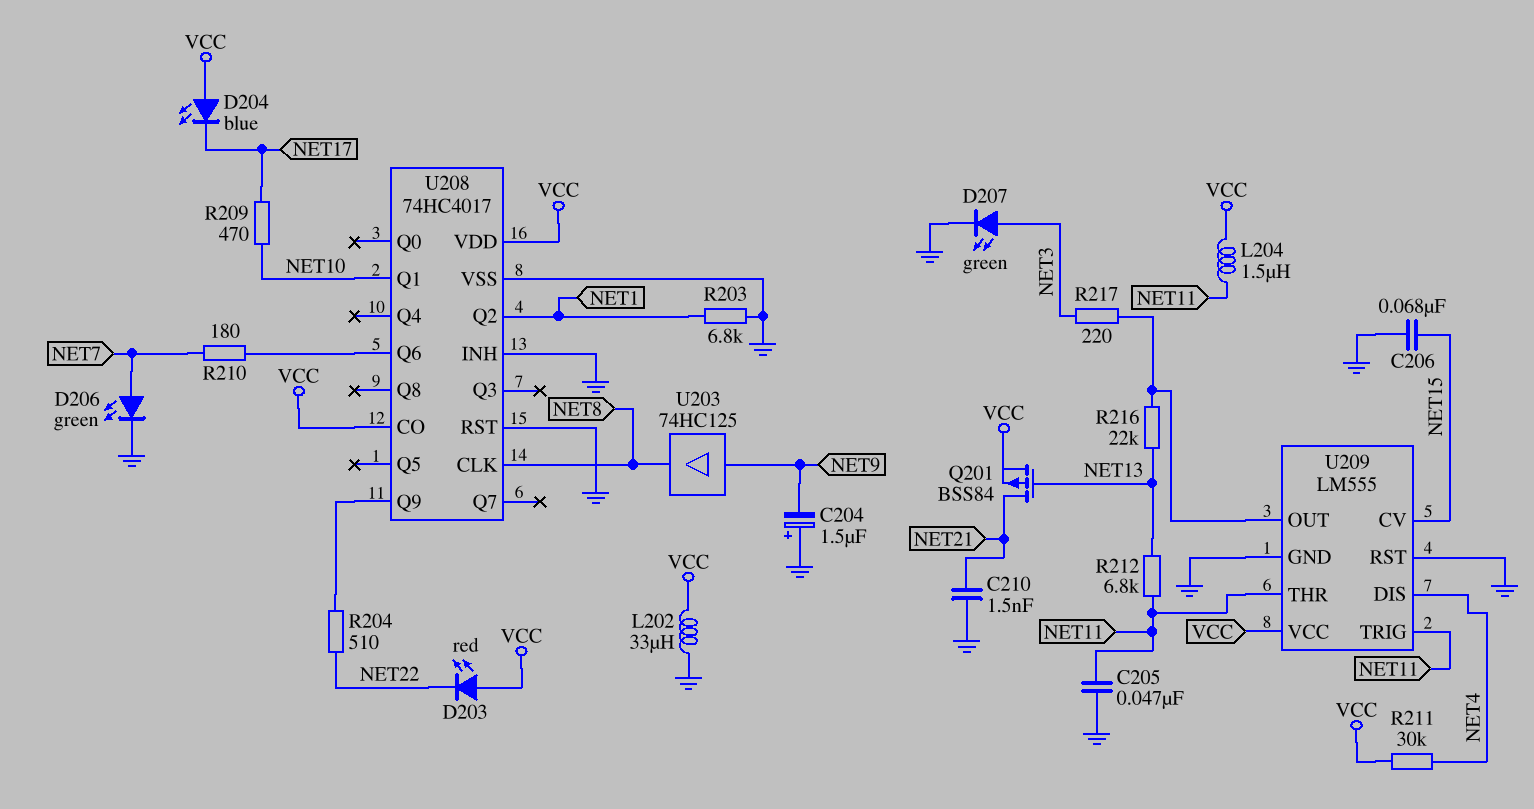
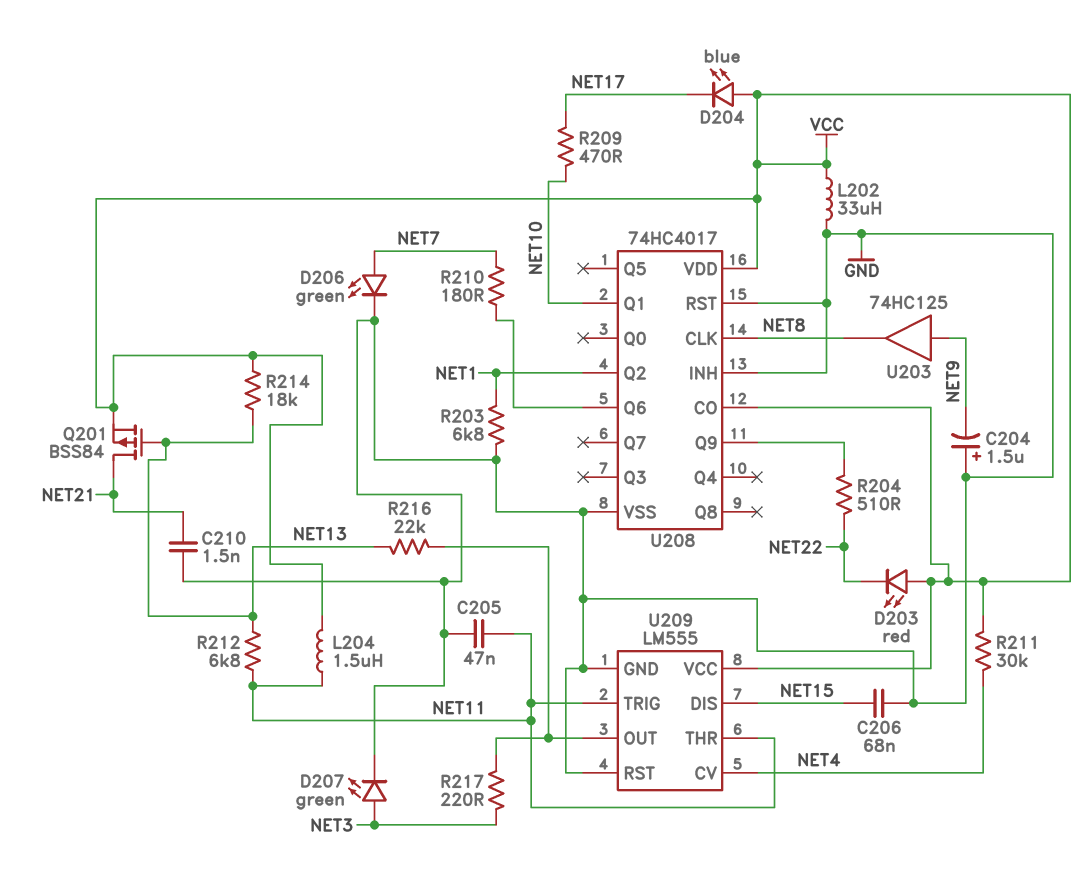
R214: none -> 18k (NET13, VCC)
U209 pin CV: NET15 -> NET4
U209 pin DIS: NET4 -> NET15

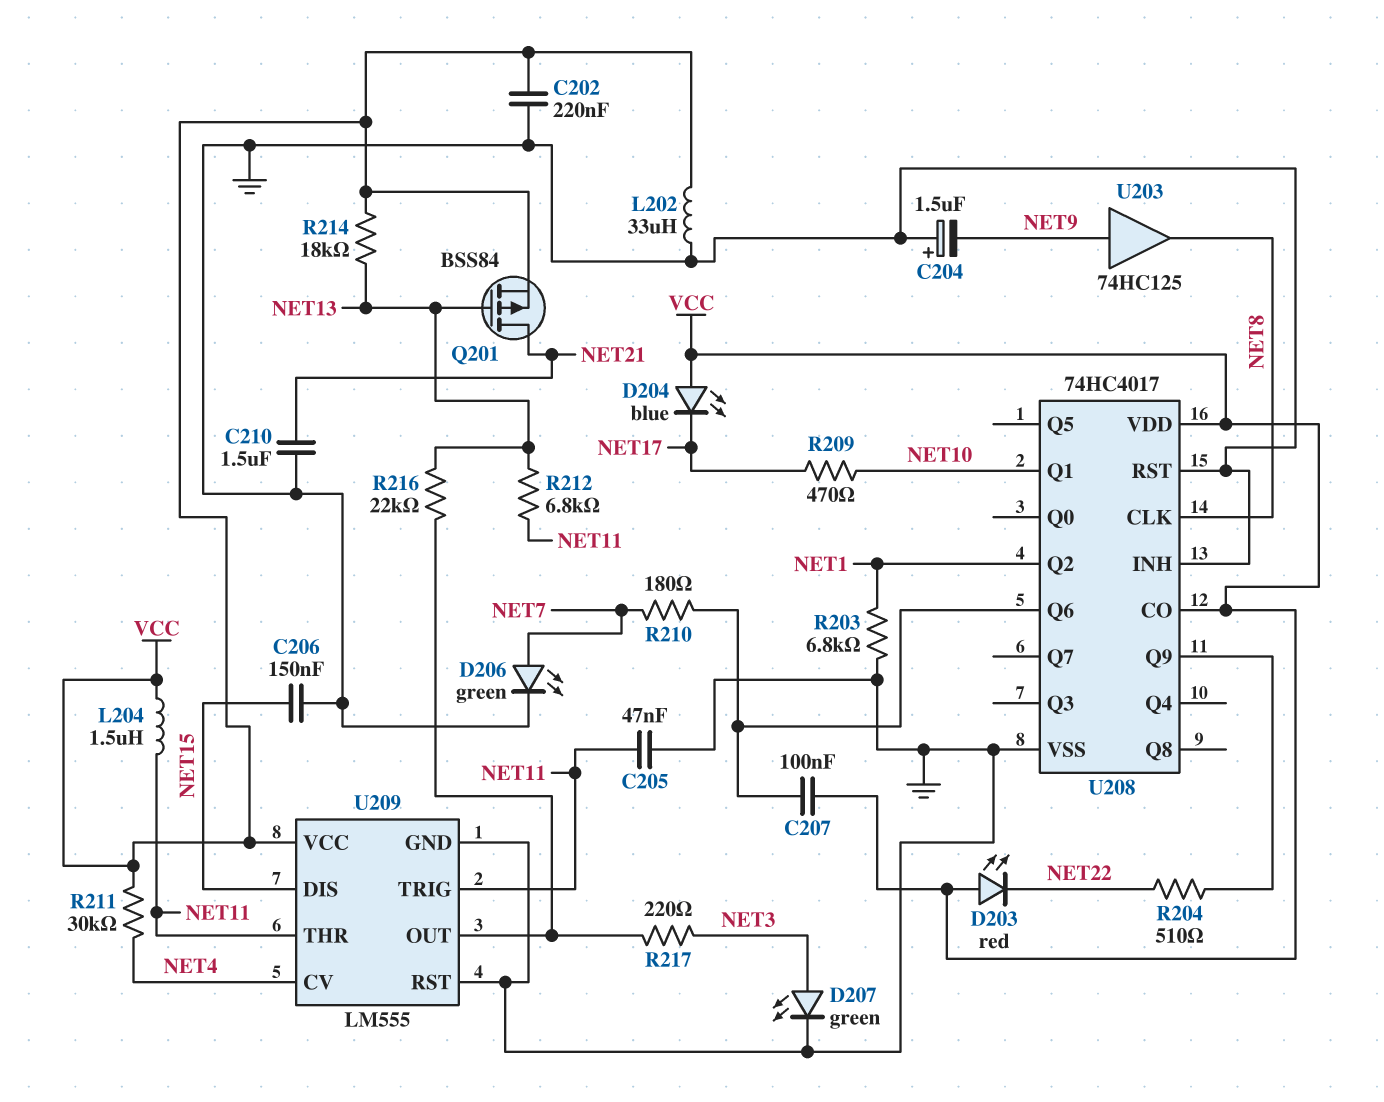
C202: none -> 220nF (GND, VCC)
C206: 68nF (GND, NET15) -> 150nF (GND, NET15)
C207: none -> 100nF (U208/Q6, VCC)
C210: 1.5nF (GND, NET21) -> 1.5uF (GND, NET21)

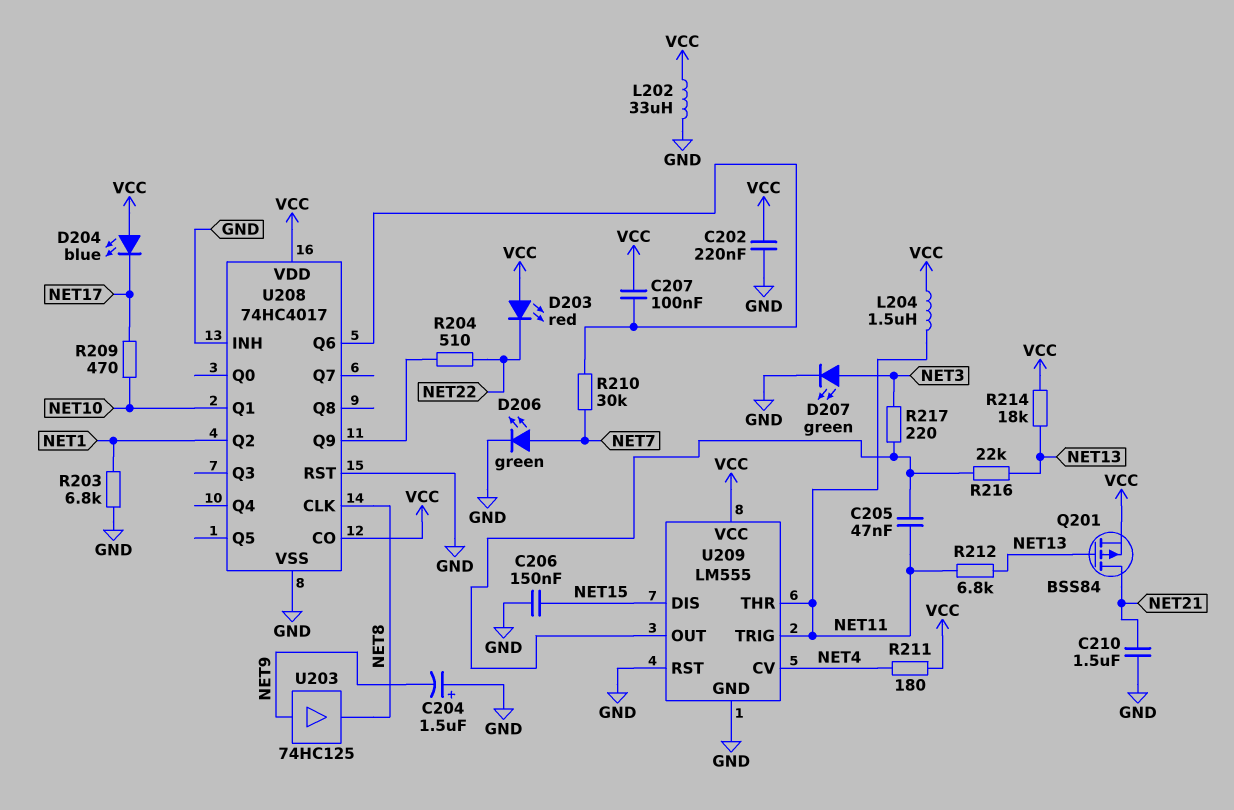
C205: 47nF (GND, NET11) -> 47nF (NET11, U209/OUT)
R210: 180 (NET7, U208/Q6) -> 30k (NET7, U208/Q6)
R211: 30k (NET4, VCC) -> 180 (NET4, VCC)

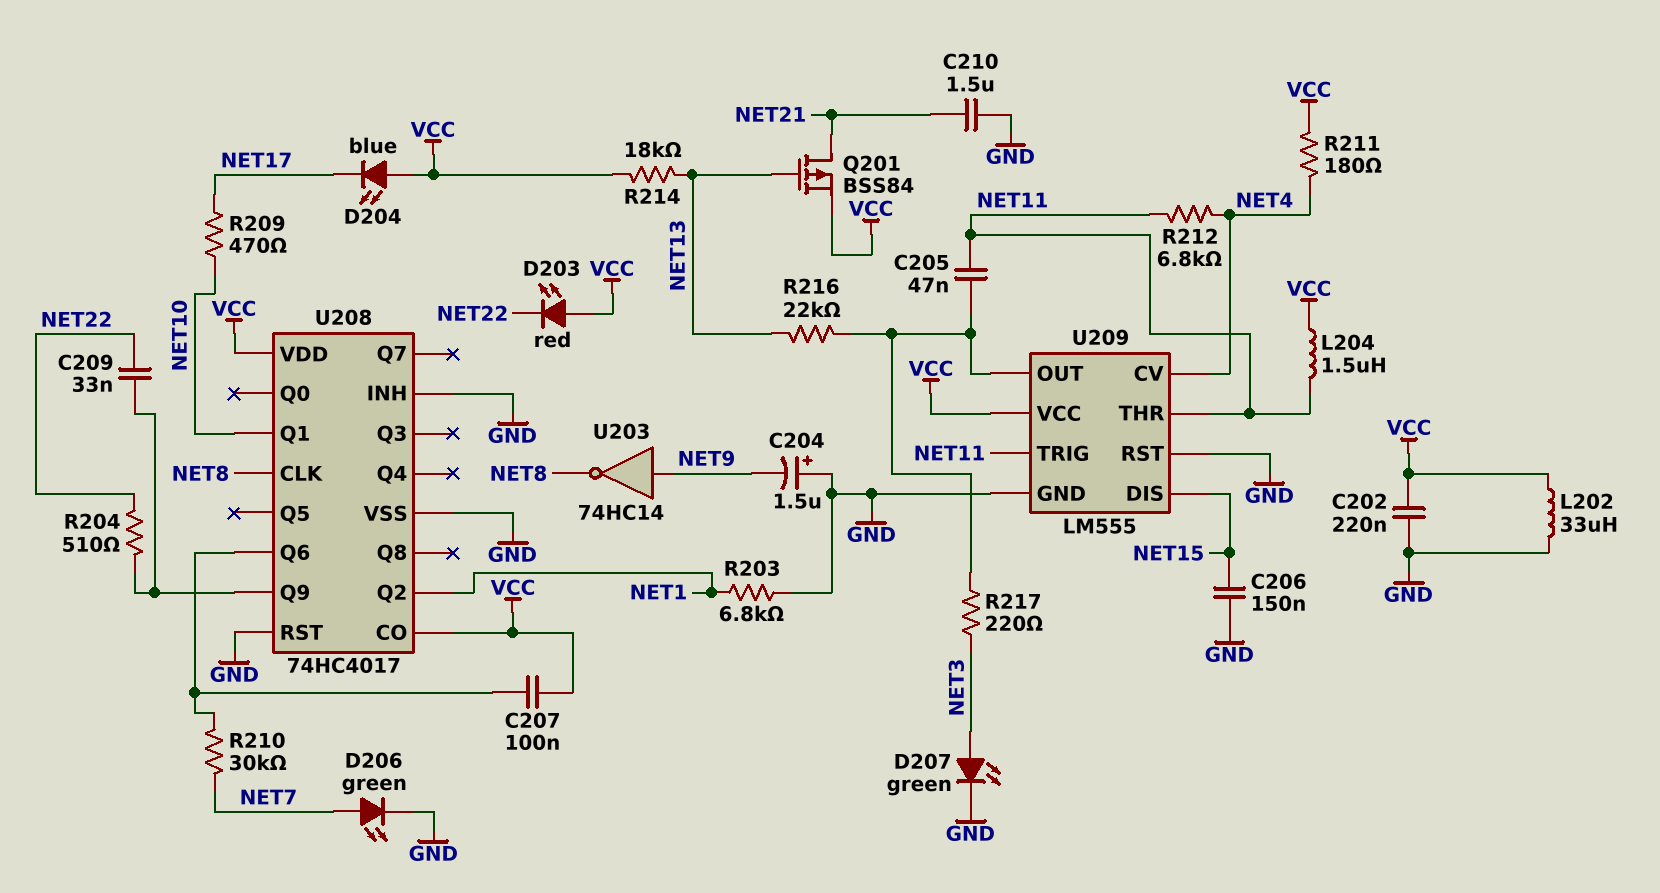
C209: none -> 33nF (NET22, U208/Q9)
R212: 6.8k (NET11, NET13) -> 6.8k (NET4, NET11)
U203: buffer 74HC125 (in NET9, out NET8) -> NOT 74HC14 (in NET9, out NET8)

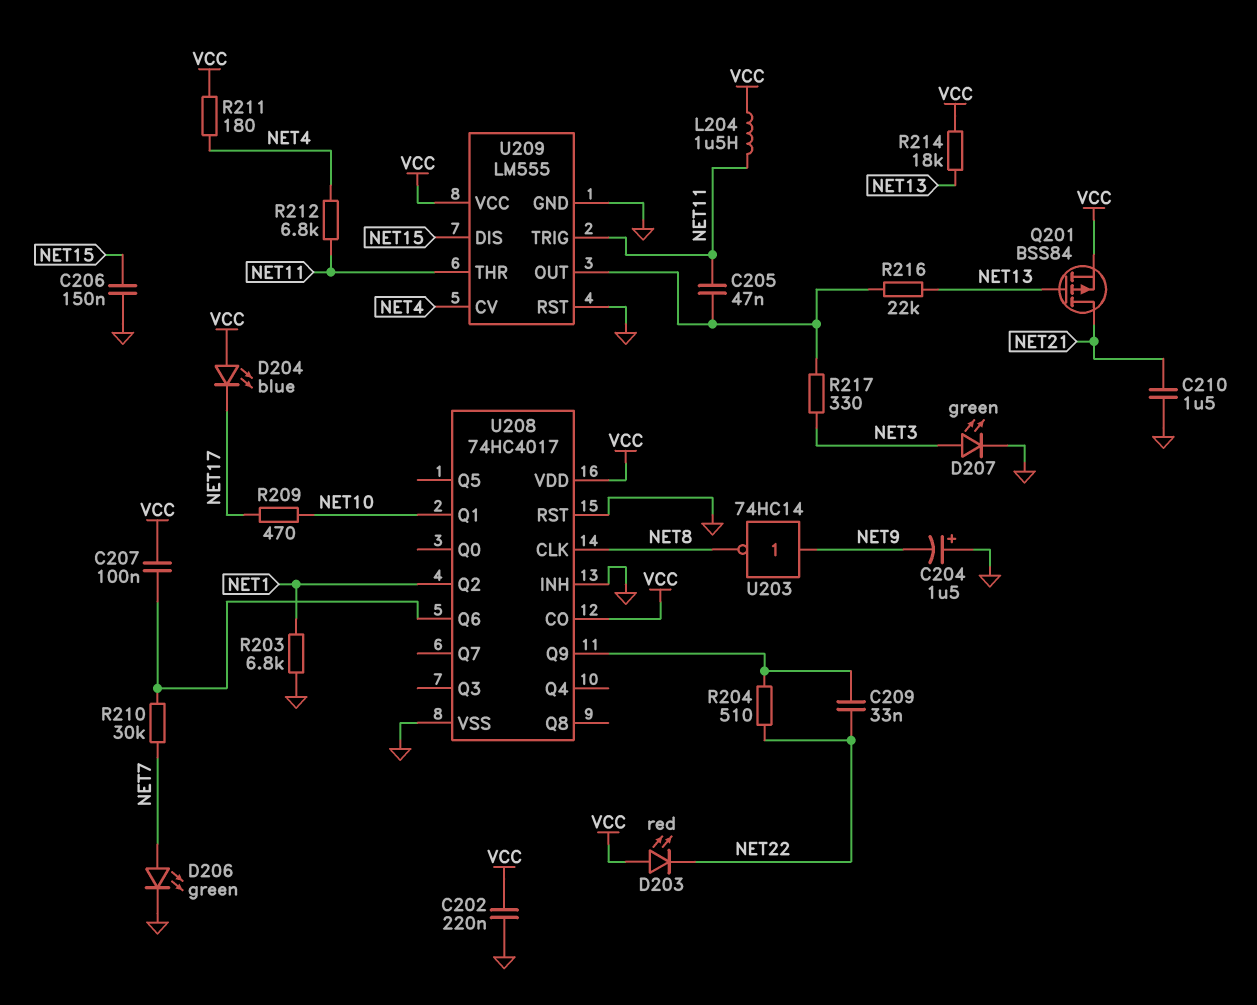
L202: 33uH (GND, VCC) -> none
R217: 220 (NET3, U209/OUT) -> 330 (NET3, U209/OUT)

